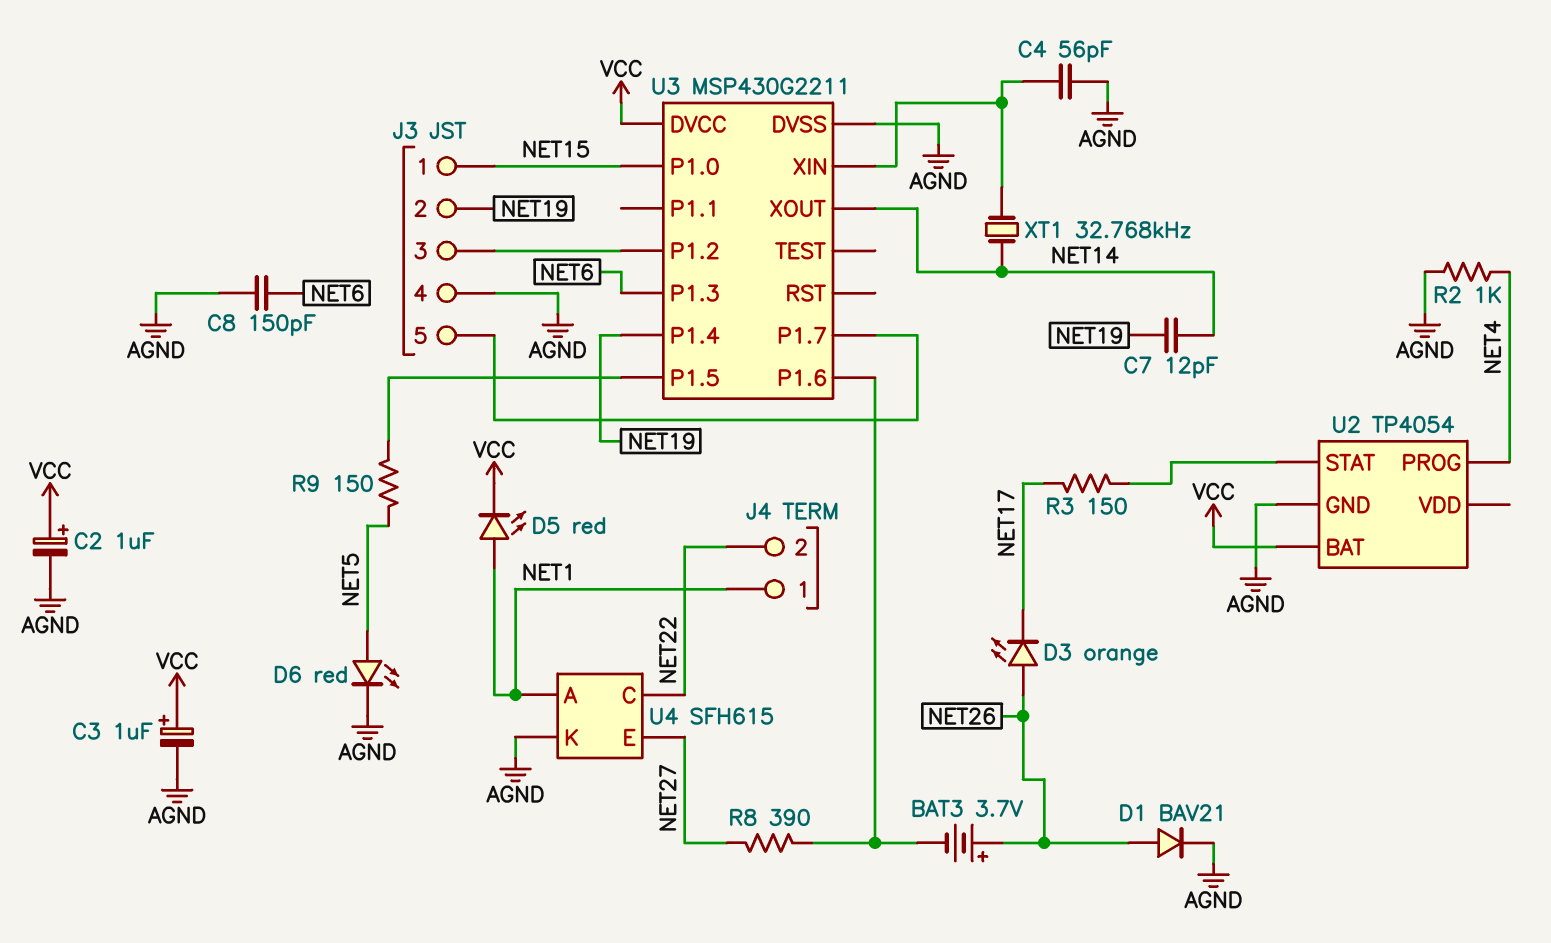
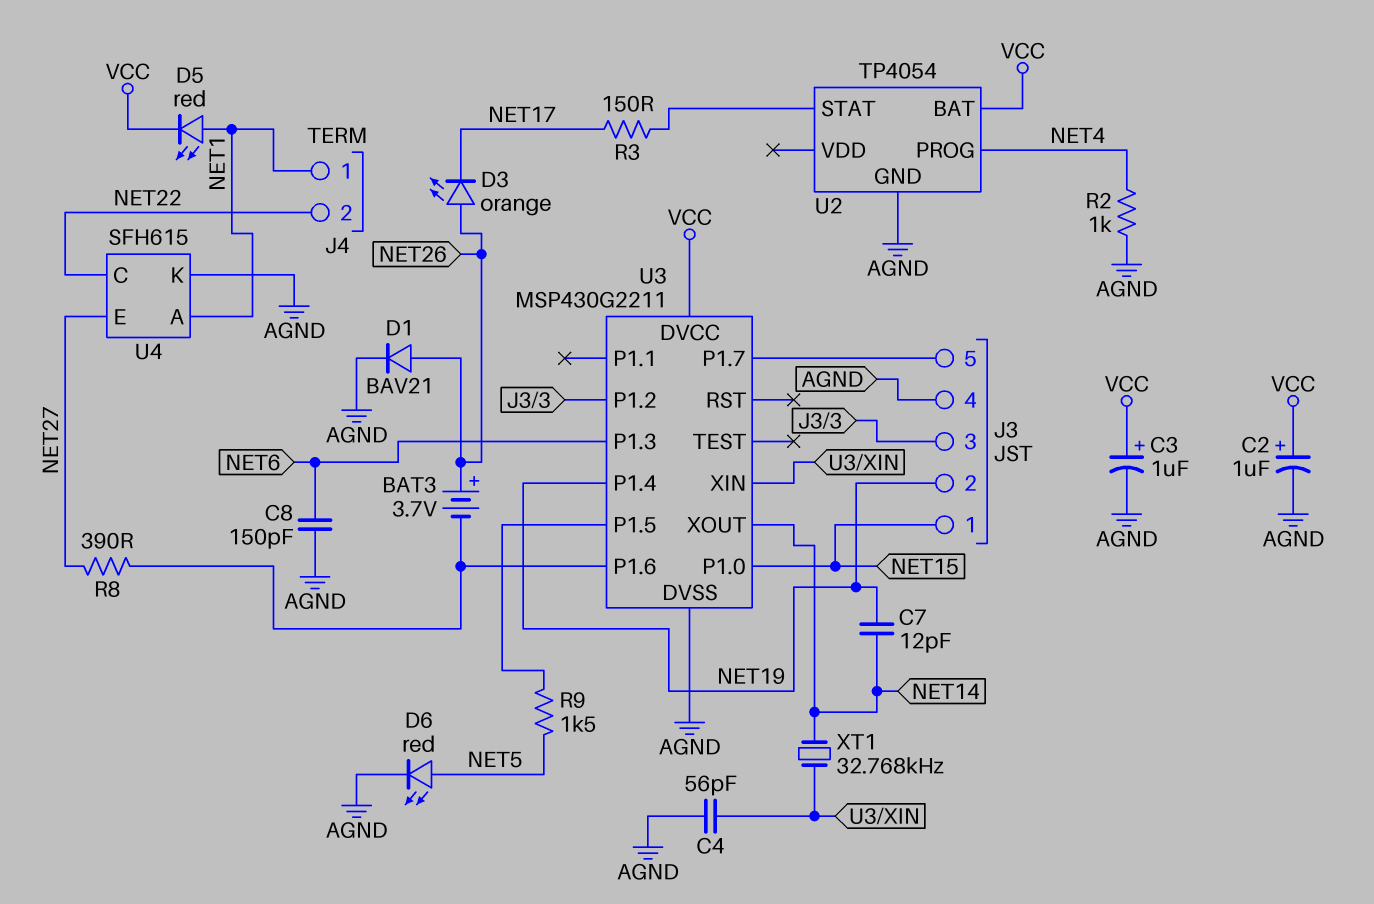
R9: 150 (NET5, U3/P1.5) -> 1.5k (NET5, U3/P1.5)

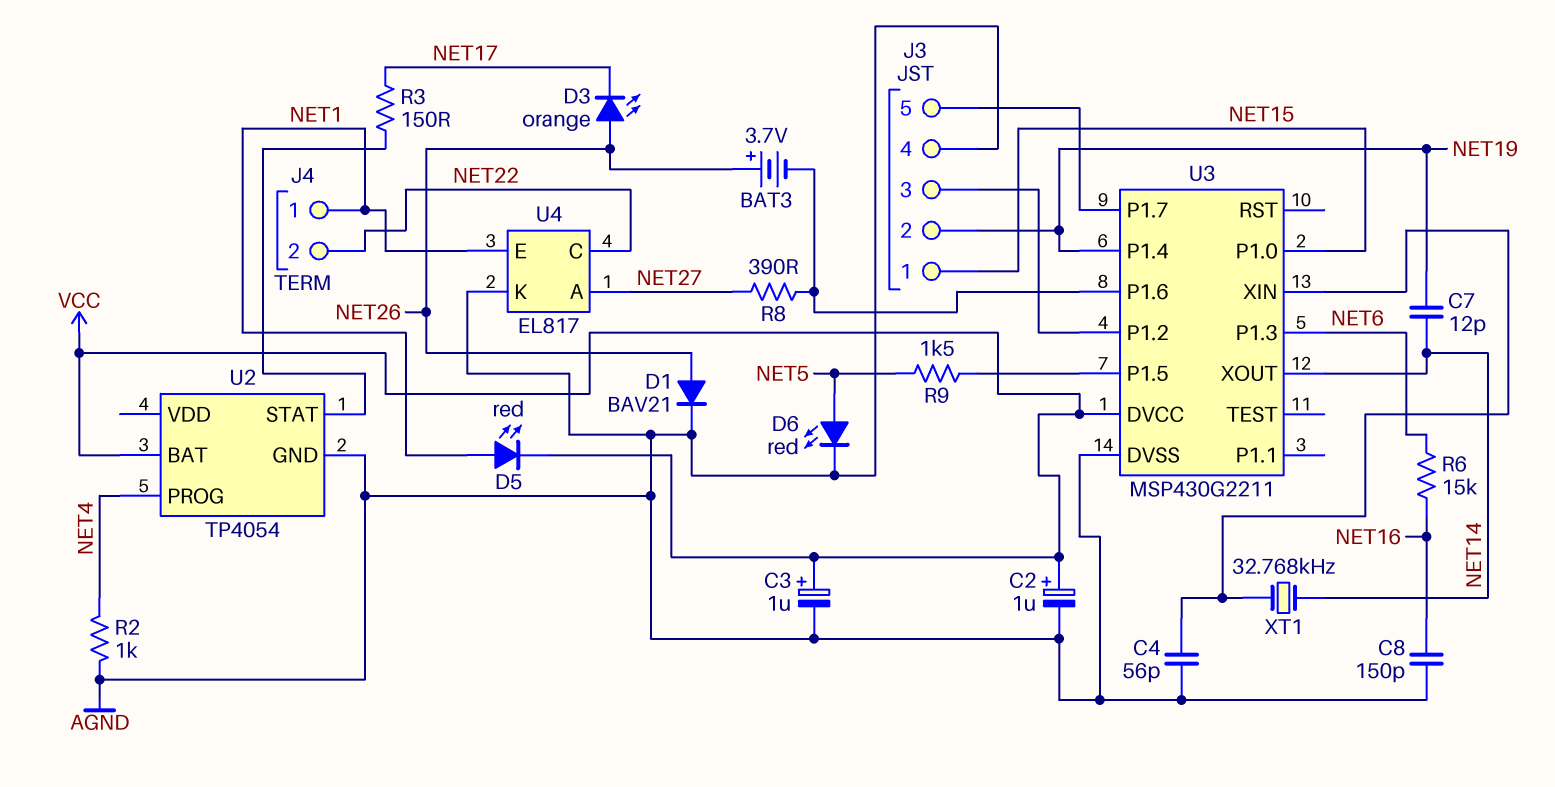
C8: 150pF (AGND, NET6) -> 150pF (AGND, NET16)
R6: none -> 15k (NET6, NET16)
U4: SFH615 -> EL817
U4 pin A: NET1 -> NET27
U4 pin E: NET27 -> NET1

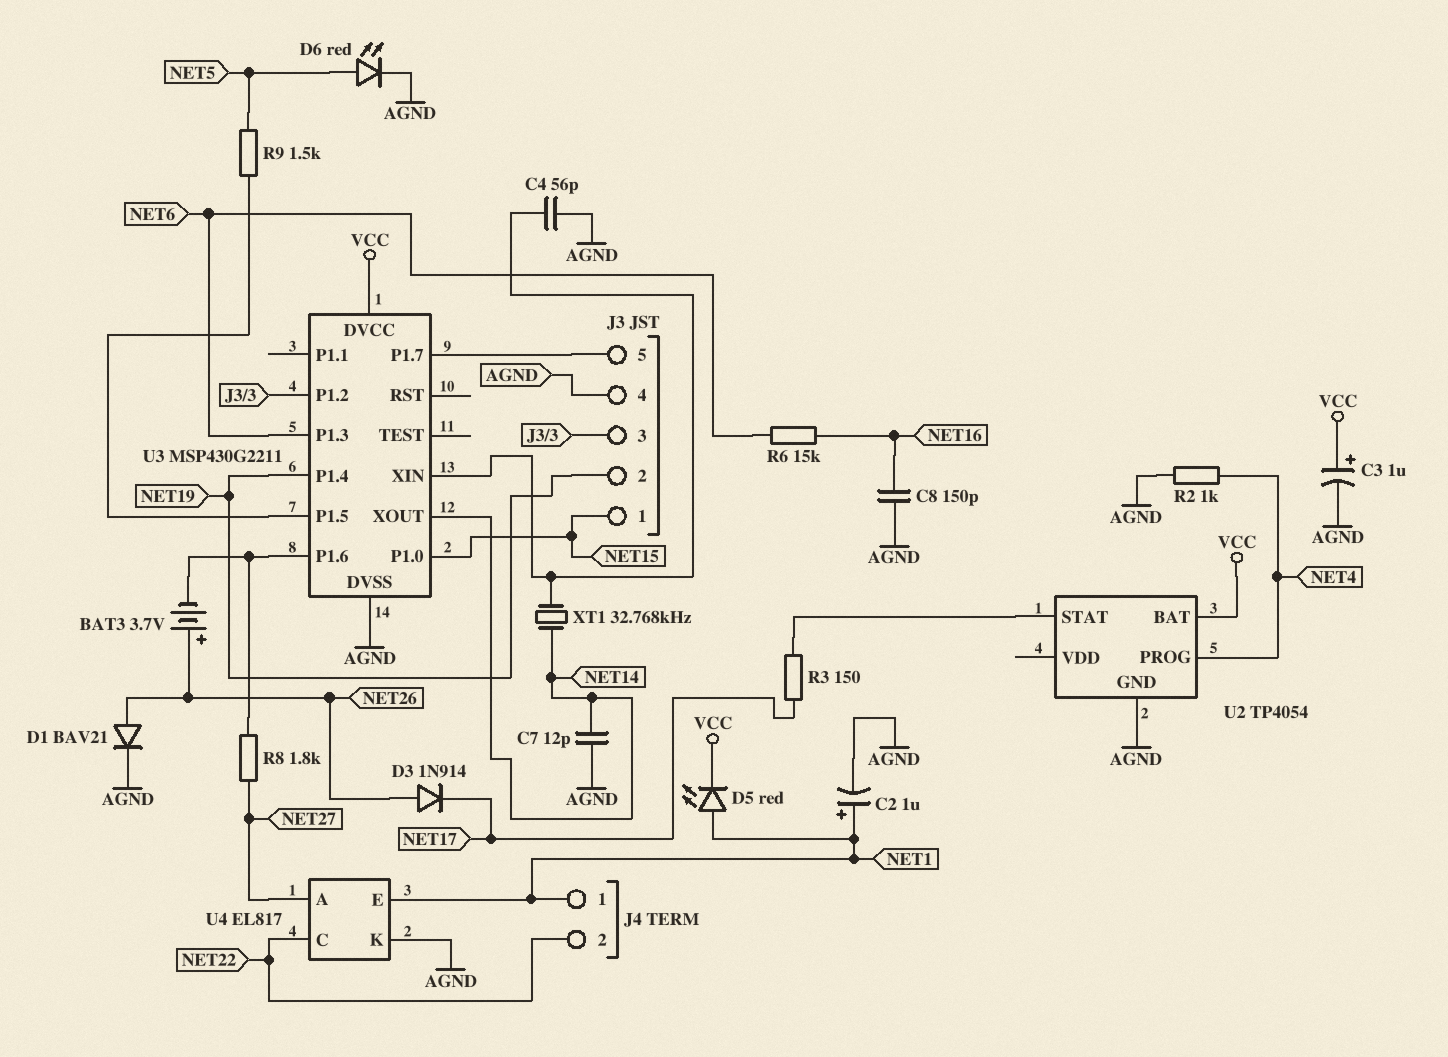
C2: 1uF (plus VCC, minus AGND) -> 1uF (plus NET1, minus AGND)
C7: 12pF (NET14, NET19) -> 12pF (AGND, NET14)
D3: LED orange (A NET26, K NET17) -> diode 1N914 (A NET26, K NET17)
R8: 390 (NET27, U3/P1.6) -> 1.8k (NET27, U3/P1.6)

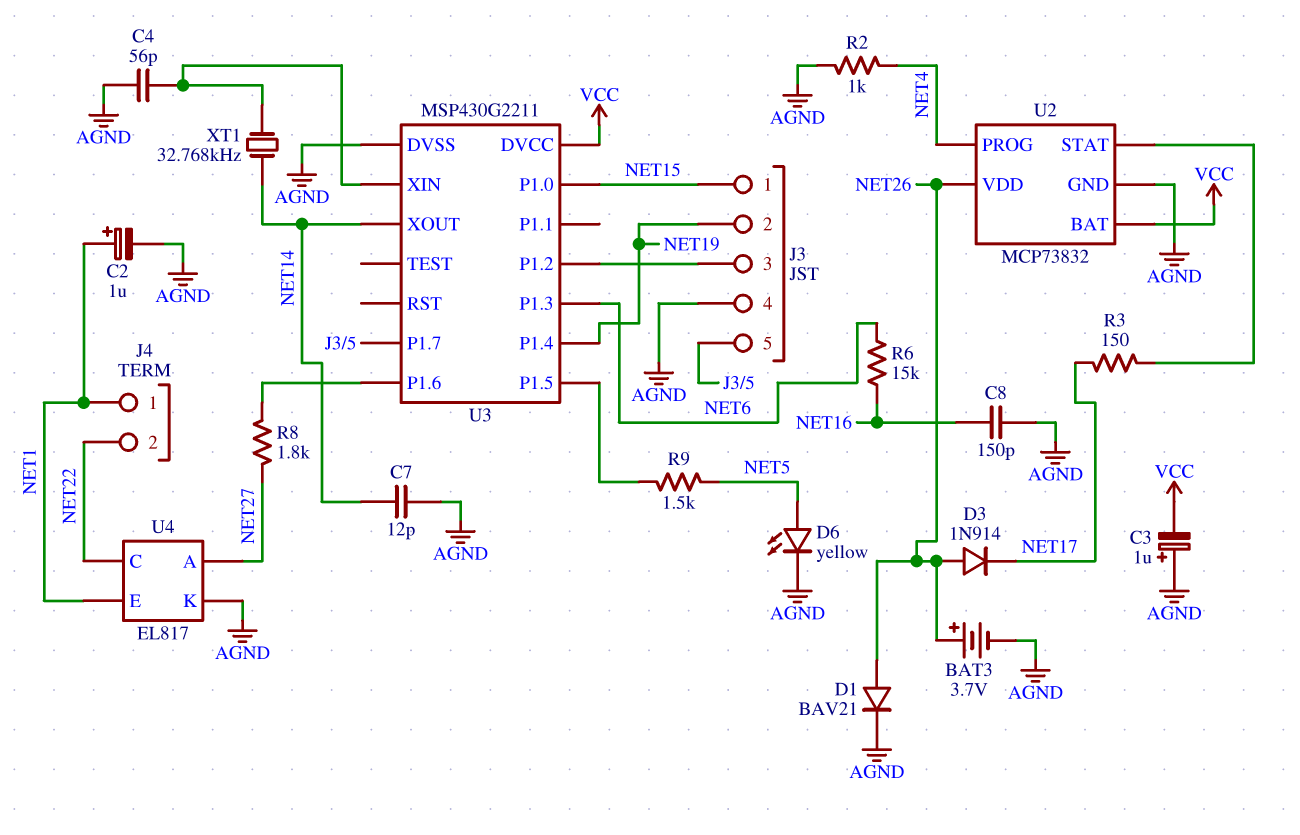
BAT3: 3.7V (plus NET26, minus U3/P1.6) -> 3.7V (plus NET26, minus AGND)
C3: 1uF (plus VCC, minus AGND) -> 1uF (plus AGND, minus VCC)
D5: LED red (A NET1, K VCC) -> none
D6: LED red (A NET5, K AGND) -> LED yellow (A NET5, K AGND)
U2: TP4054 -> MCP73832
U2 pin VDD: none -> NET26

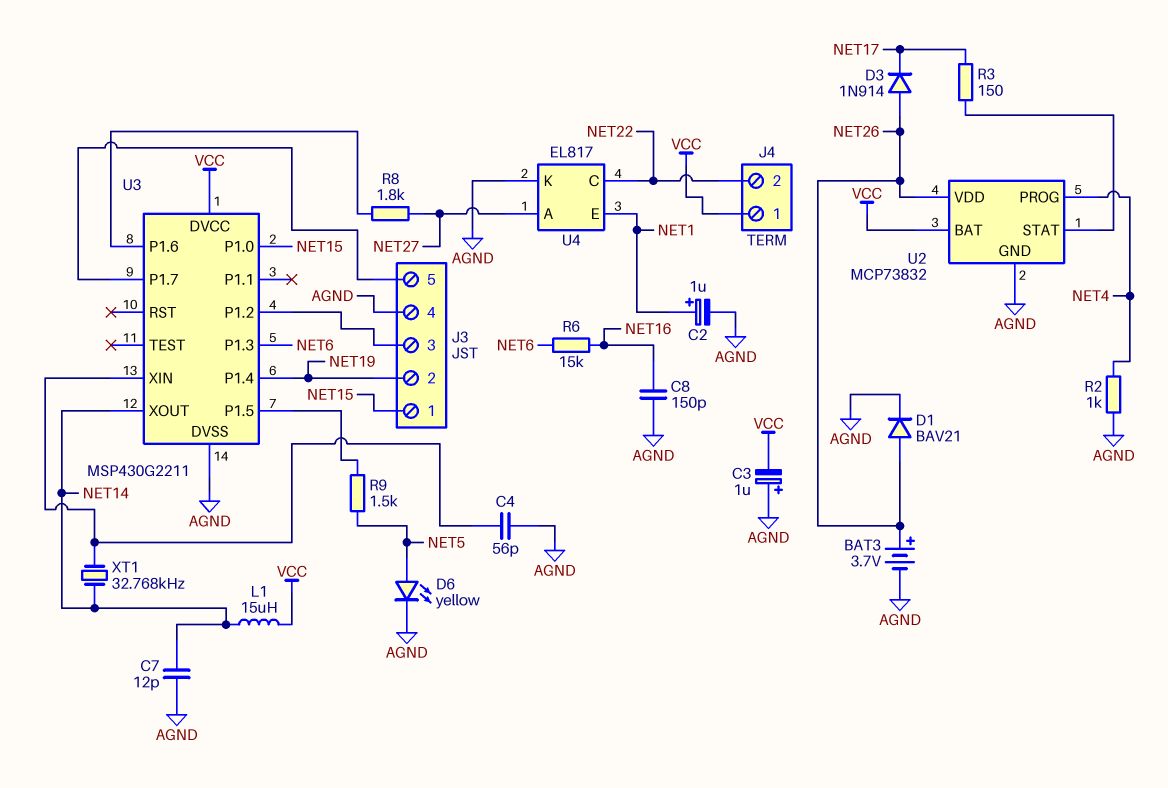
J4 pin 1: NET1 -> VCC
L1: none -> 15uH (NET14, VCC)

